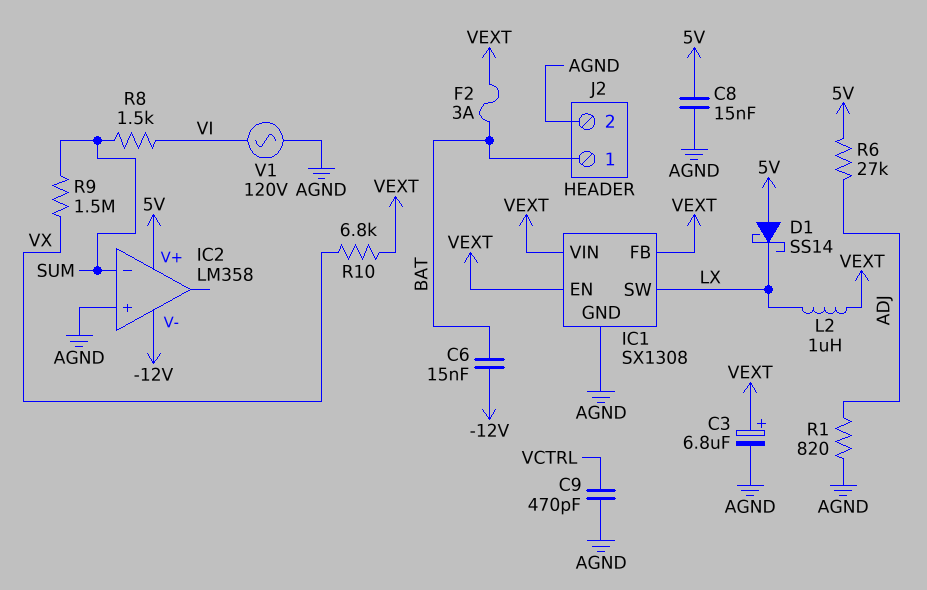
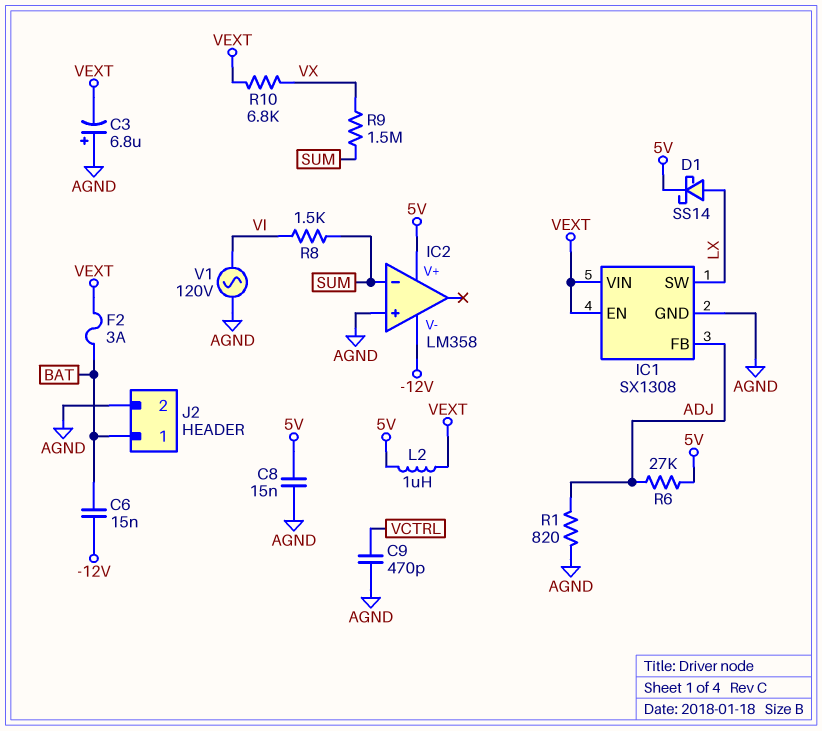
C3: 6.8uF (plus VEXT, minus AGND) -> 6.8uF (plus AGND, minus VEXT)
D1: schottky SS14 (A 5V, K LX) -> schottky SS14 (A LX, K 5V)
IC1 pin FB: VEXT -> ADJ
L2: 1uH (LX, VEXT) -> 1uH (5V, VEXT)

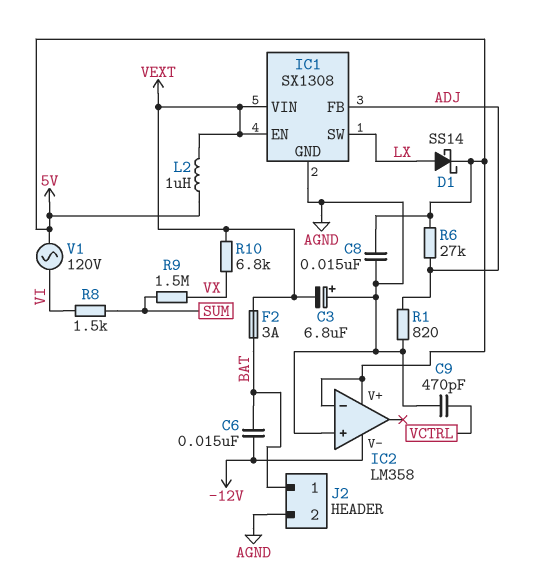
IC2 pin in-: SUM -> 5V
V1: AC 120V (AGND, VI) -> AC 120V (5V, VI)

